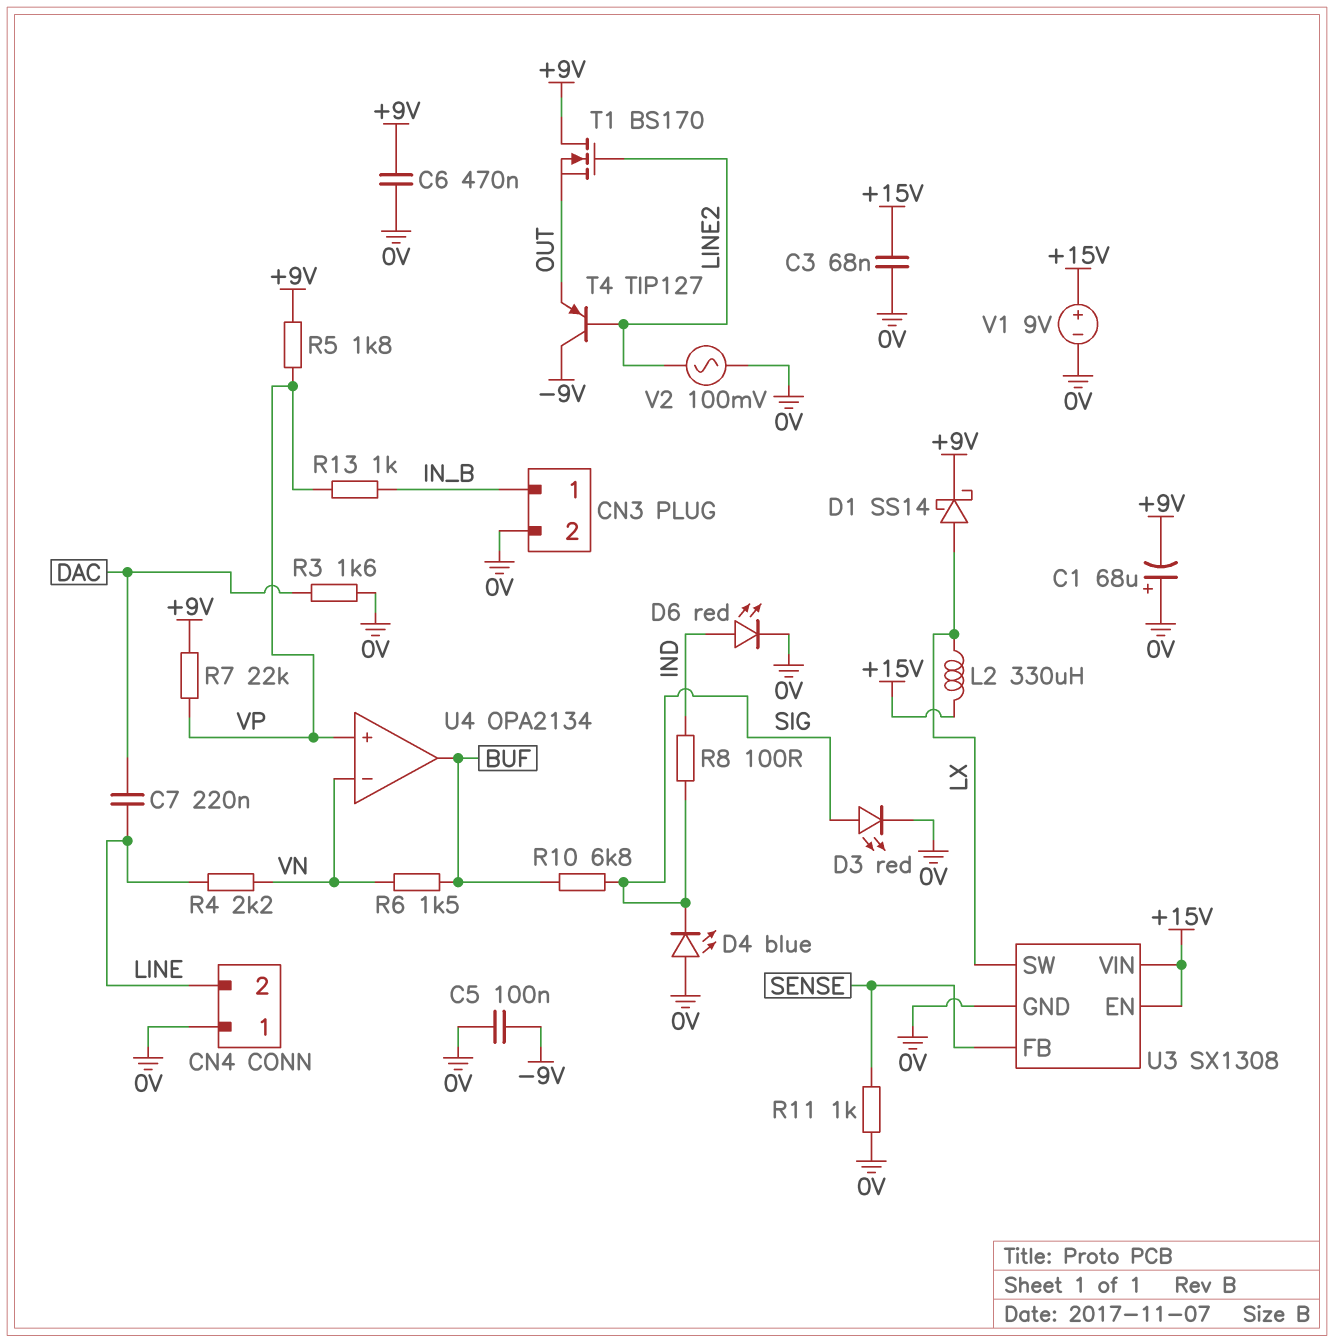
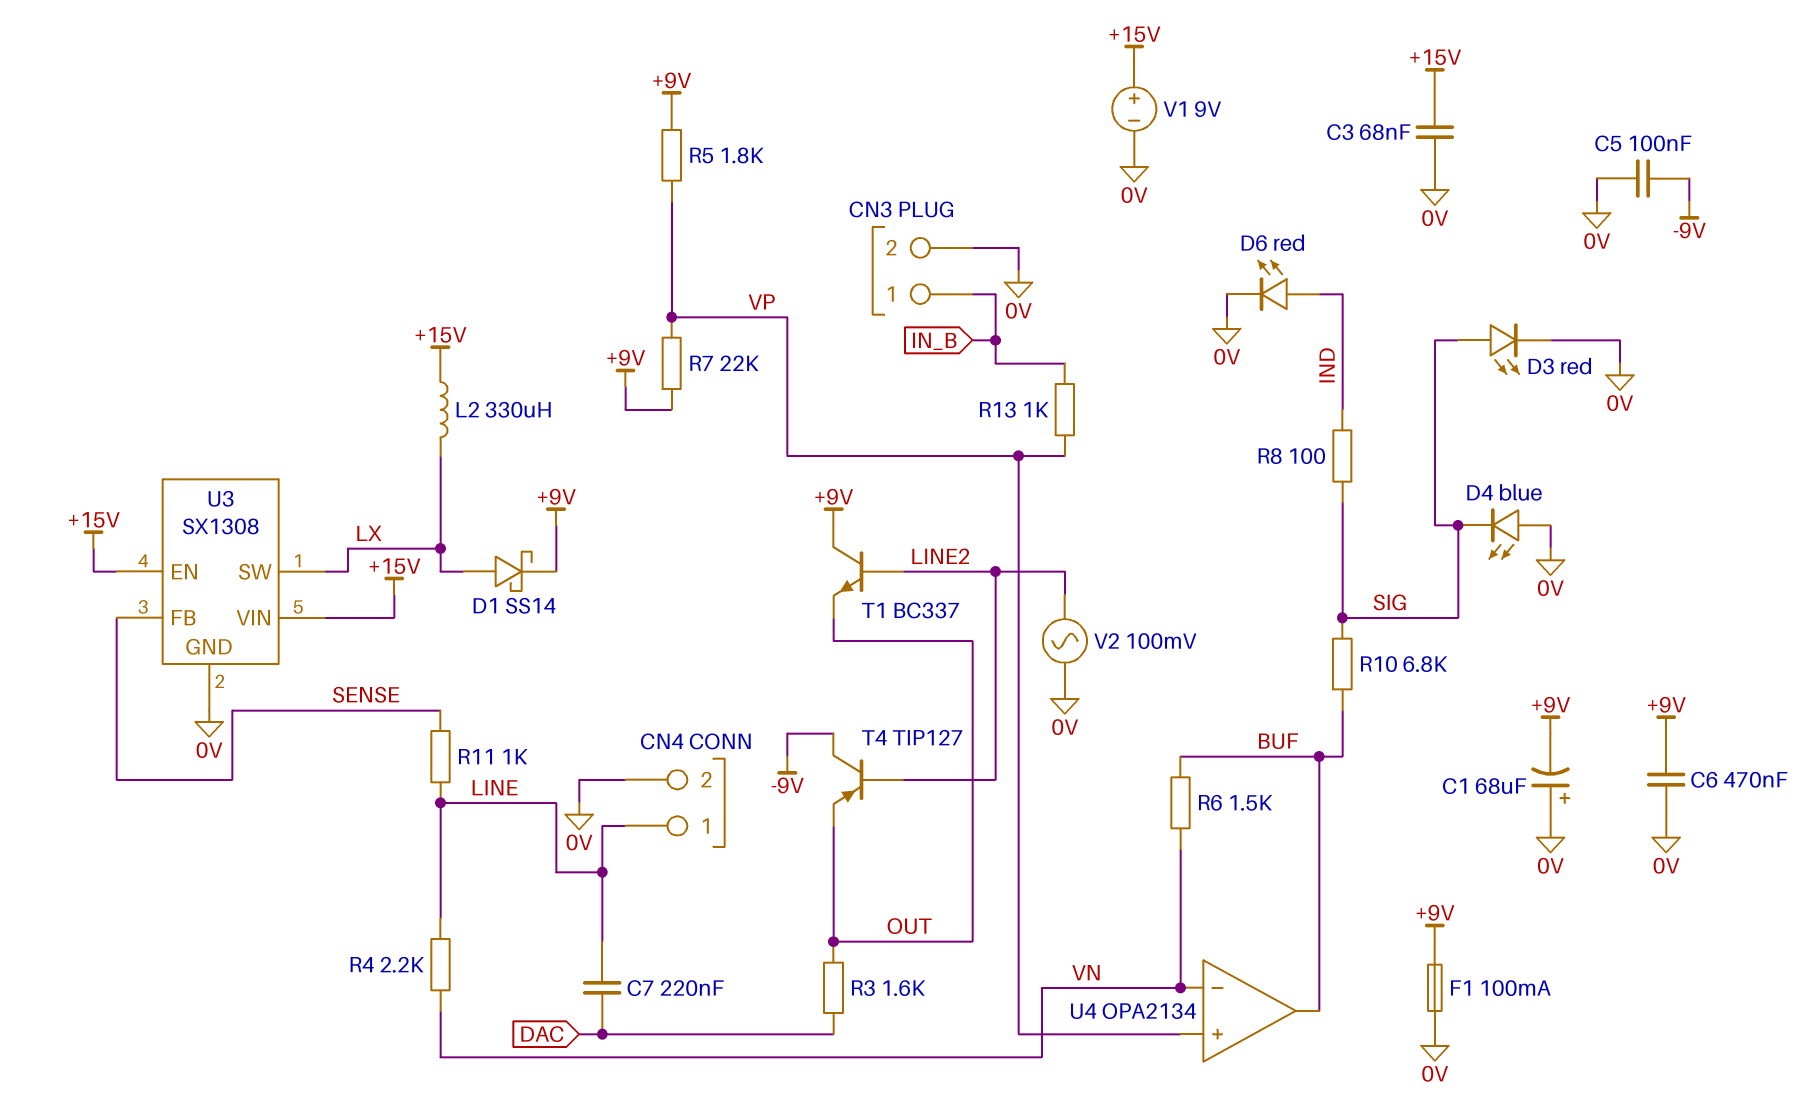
CN4 pin 1: 0V -> LINE
CN4 pin 2: LINE -> 0V
F1: none -> 100mA (+9V, 0V)
R3: 1.6k (0V, DAC) -> 1.6k (DAC, OUT)
R11: 1k (0V, SENSE) -> 1k (LINE, SENSE)
T1: NMOS BS170 (G LINE2, D +9V, S OUT) -> NPN BC337 (B LINE2, C +9V, E OUT)

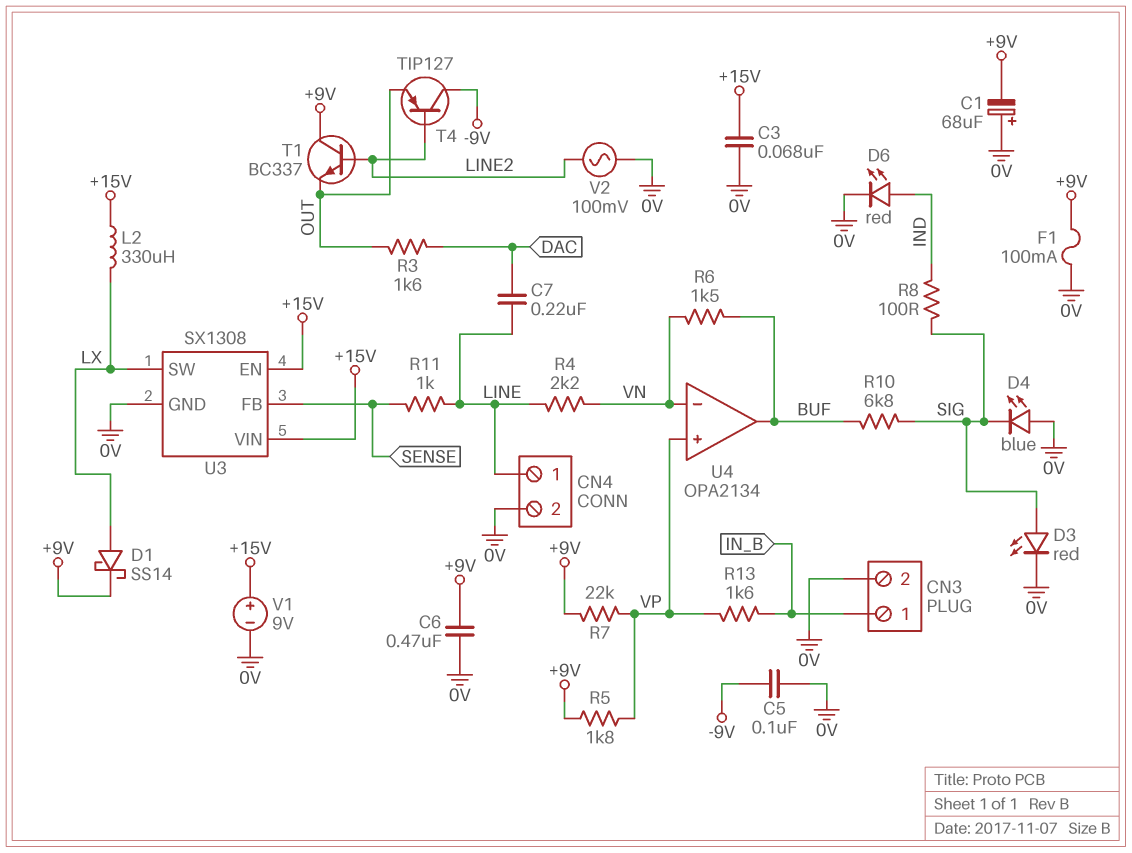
R13: 1k (IN_B, VP) -> 1.6k (IN_B, VP)

